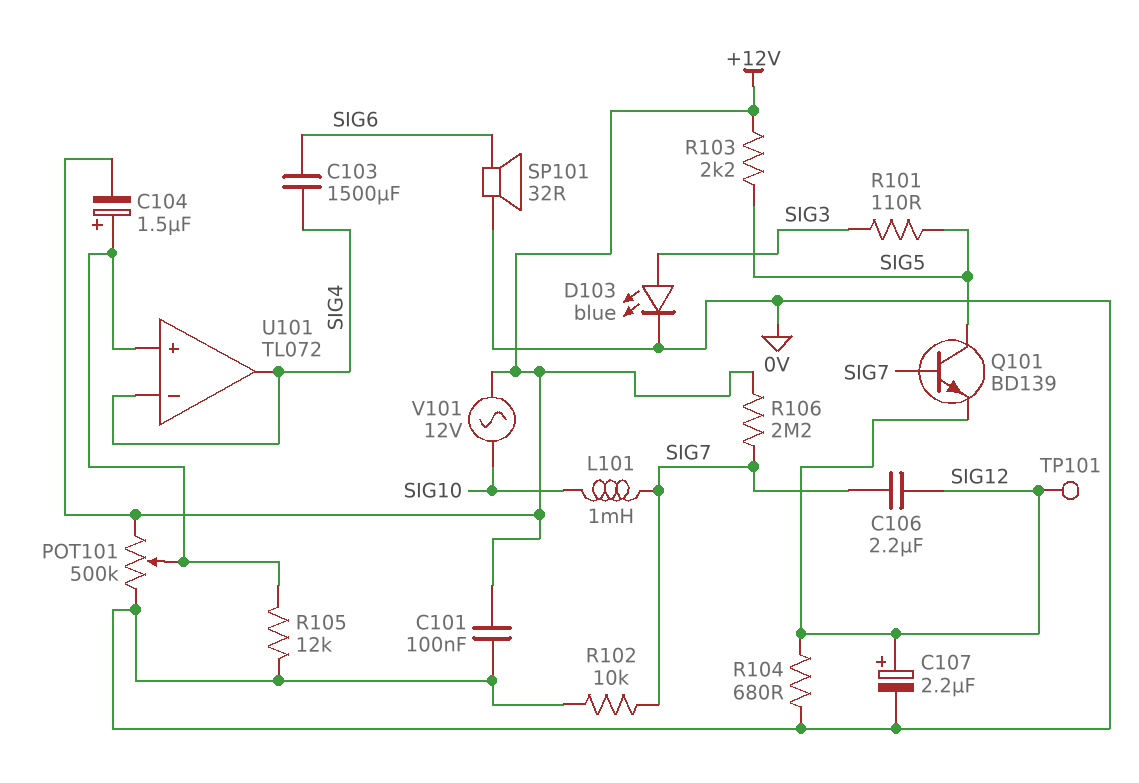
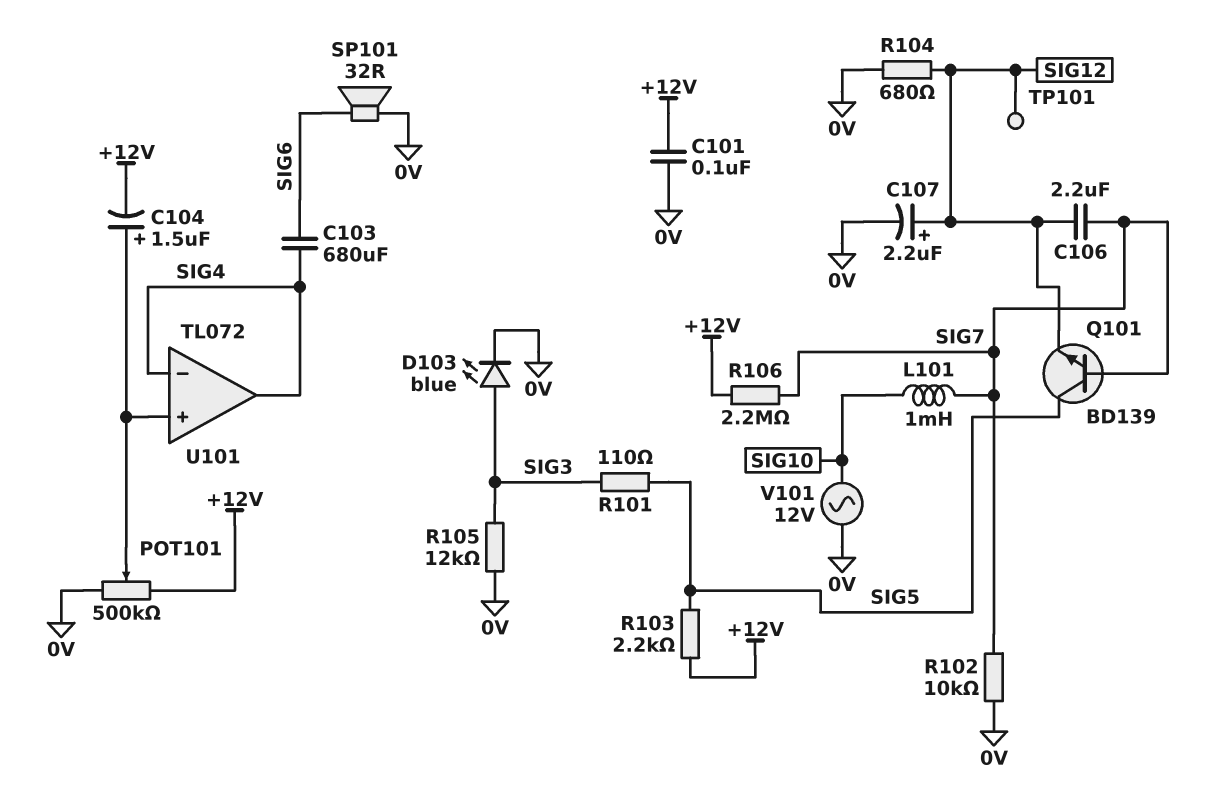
C103: 1500uF (SIG4, SIG6) -> 680uF (SIG4, SIG6)
R105: 12k (0V, U101/in+) -> 12k (0V, SIG3)
V101: AC 12V (+12V, SIG10) -> AC 12V (0V, SIG10)

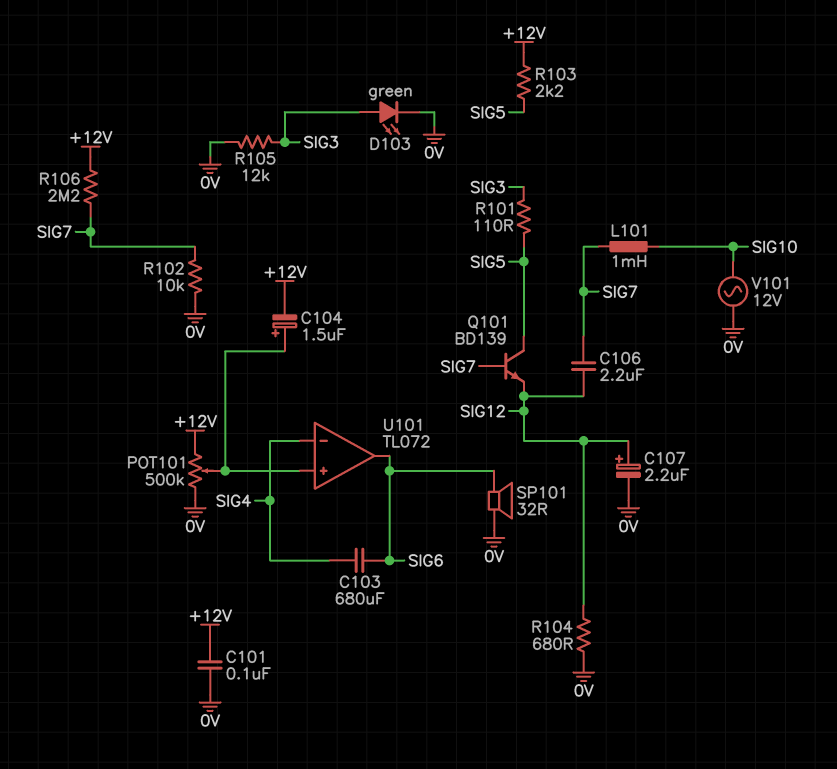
D103: LED blue (A SIG3, K 0V) -> LED green (A SIG3, K 0V)
TP101: test point (SIG12) -> none
U101 pin out: SIG4 -> SIG6

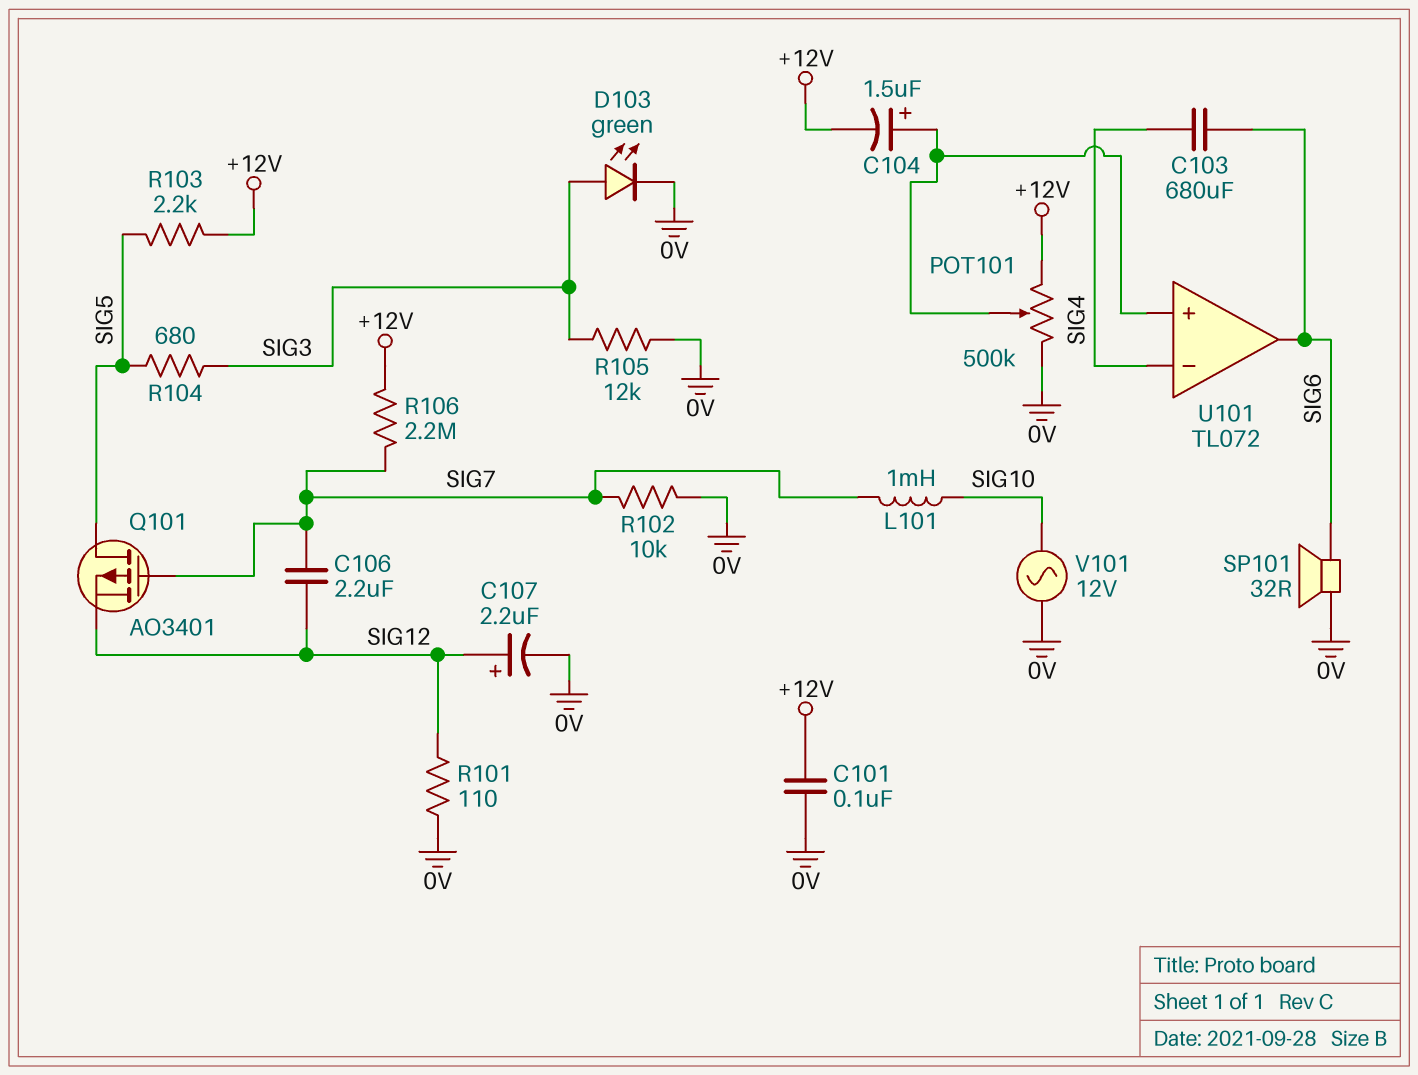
Q101: NPN BD139 (B SIG7, C SIG5, E SIG12) -> PMOS AO3401 (G SIG7, D SIG5, S SIG12)
R101: 110 (SIG3, SIG5) -> 110 (0V, SIG12)
R104: 680 (0V, SIG12) -> 680 (SIG3, SIG5)

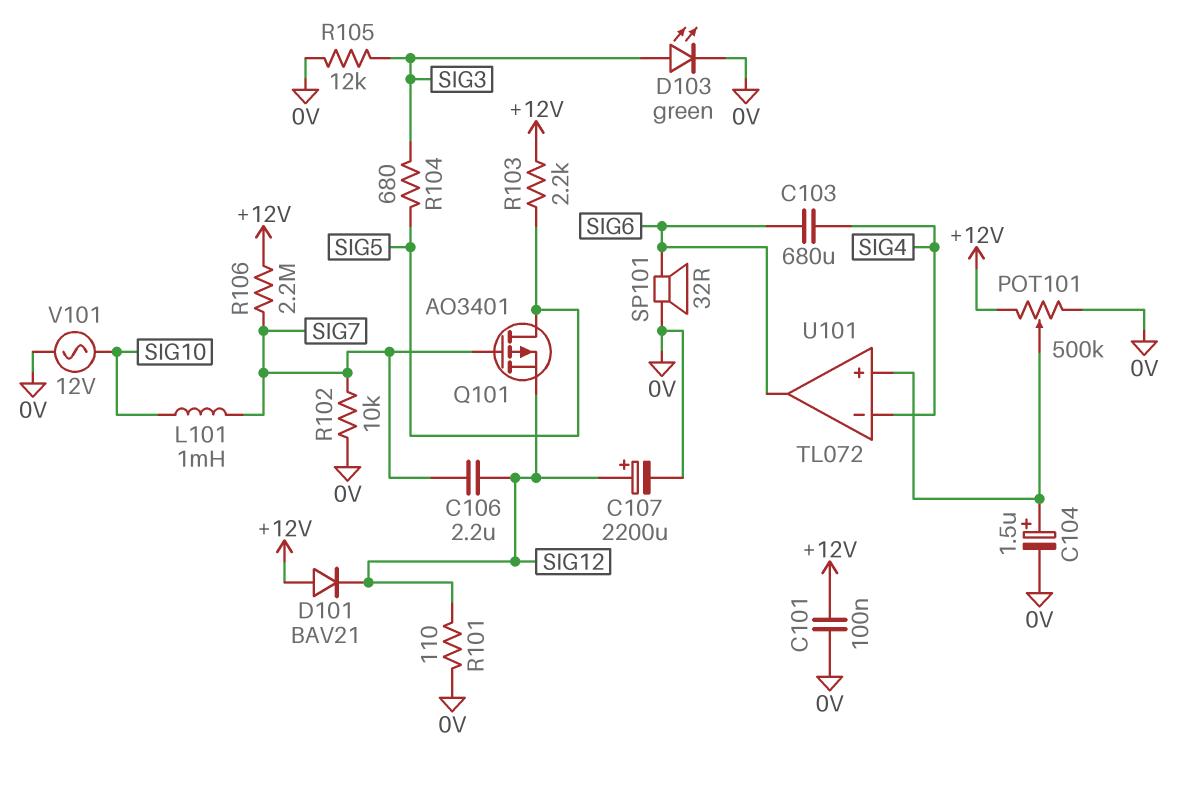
C104: 1.5uF (plus U101/in+, minus +12V) -> 1.5uF (plus U101/in+, minus 0V)
C107: 2.2uF (plus SIG12, minus 0V) -> 2200uF (plus SIG12, minus 0V)
D101: none -> diode BAV21 (A +12V, K SIG12)

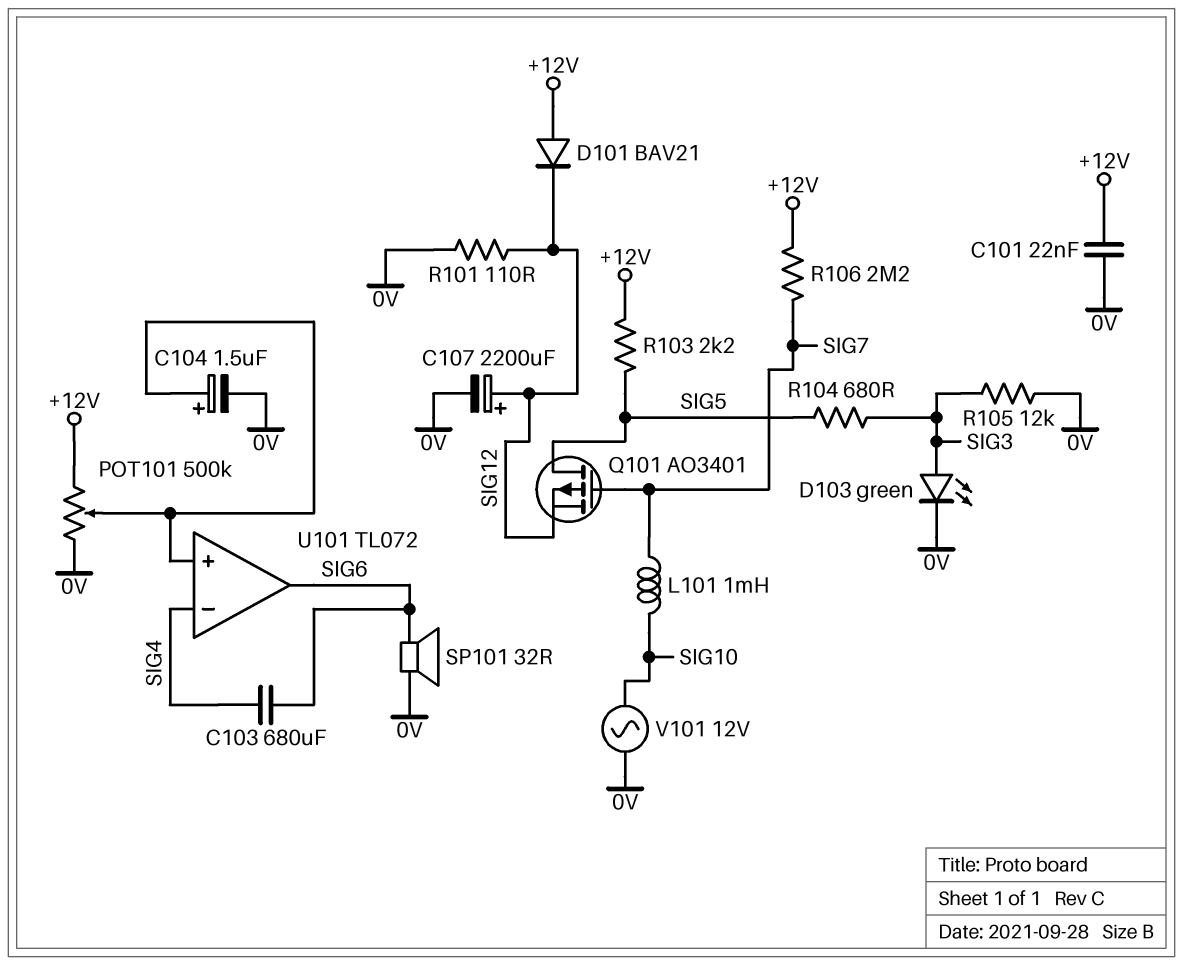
C101: 100nF (+12V, 0V) -> 22nF (+12V, 0V)
C106: 2.2uF (SIG7, SIG12) -> none
R102: 10k (0V, SIG7) -> none

